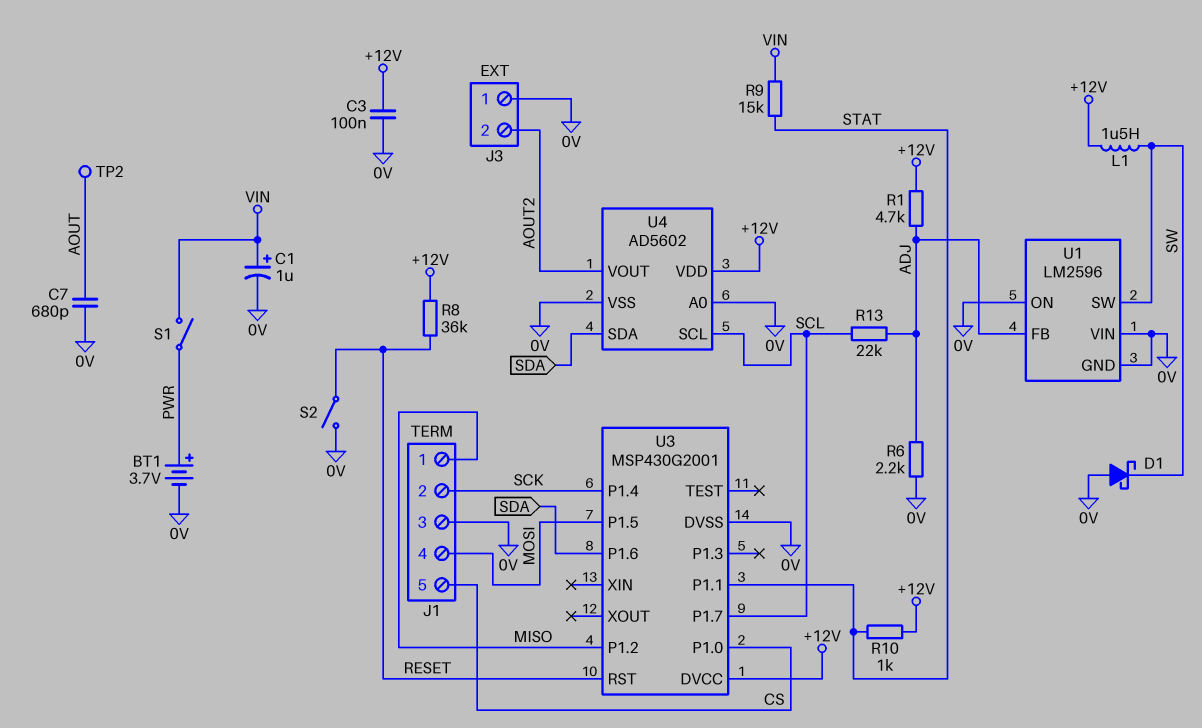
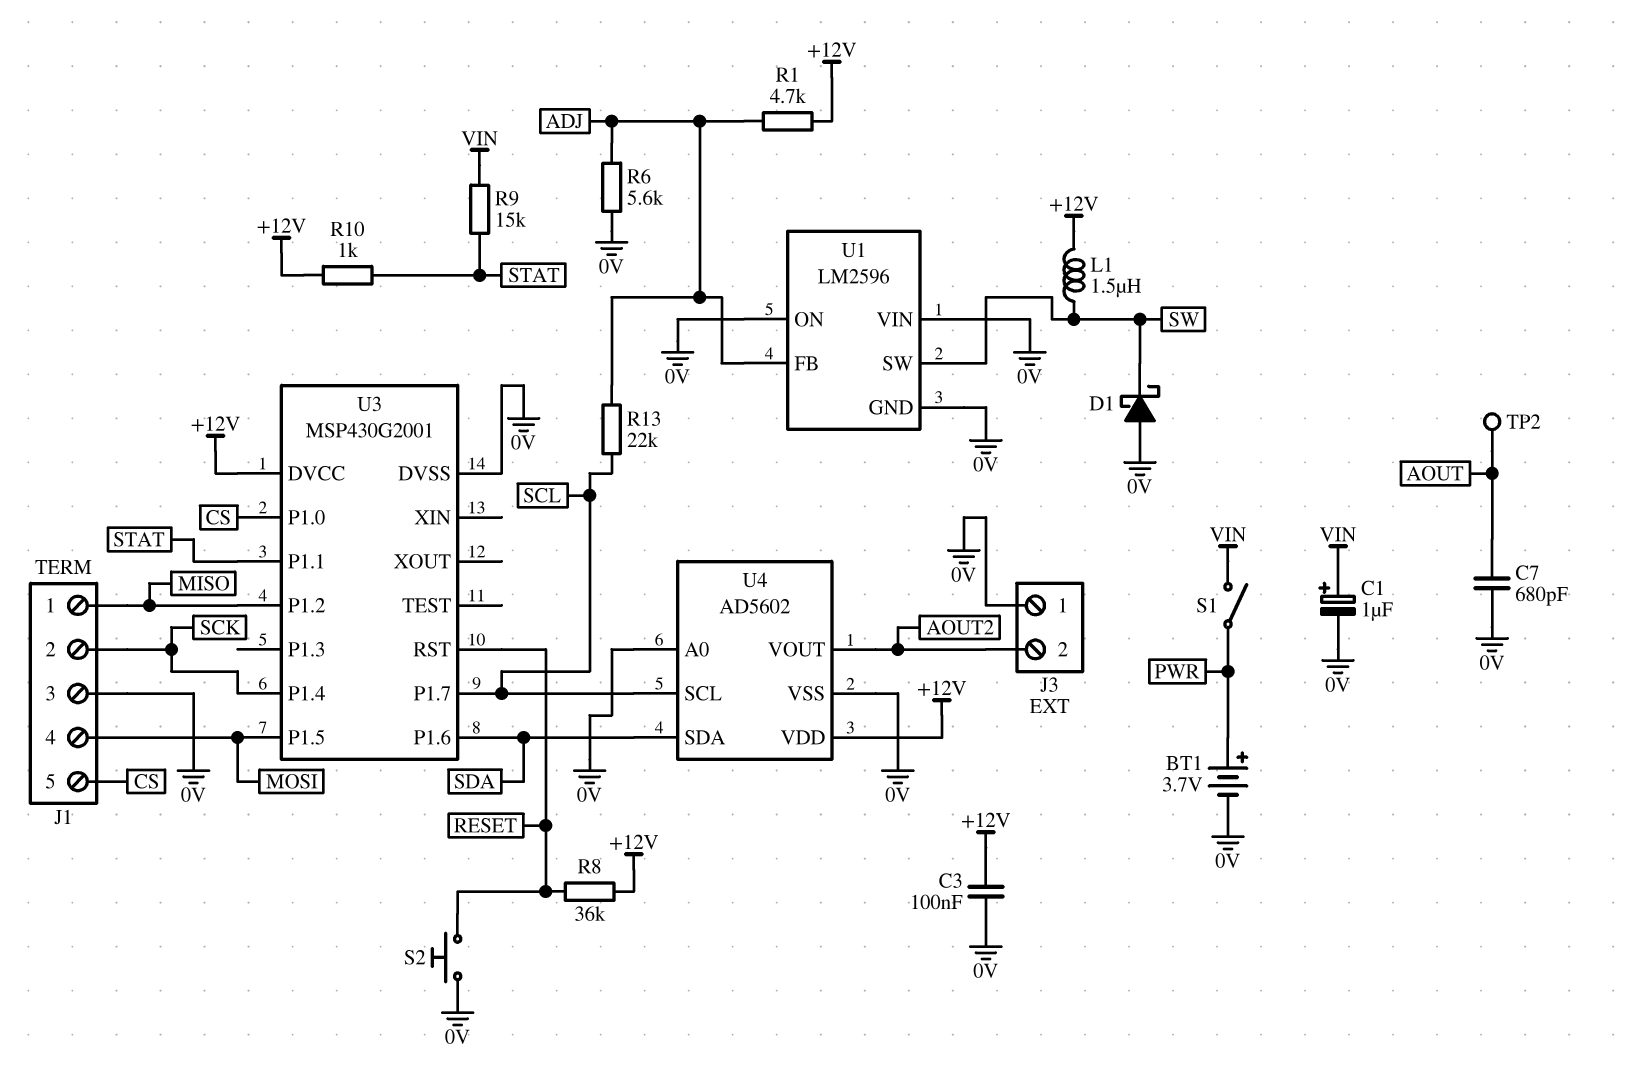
R6: 2.2k (0V, ADJ) -> 5.6k (0V, ADJ)
S2: switch (0V, RESET) -> button (0V, RESET)

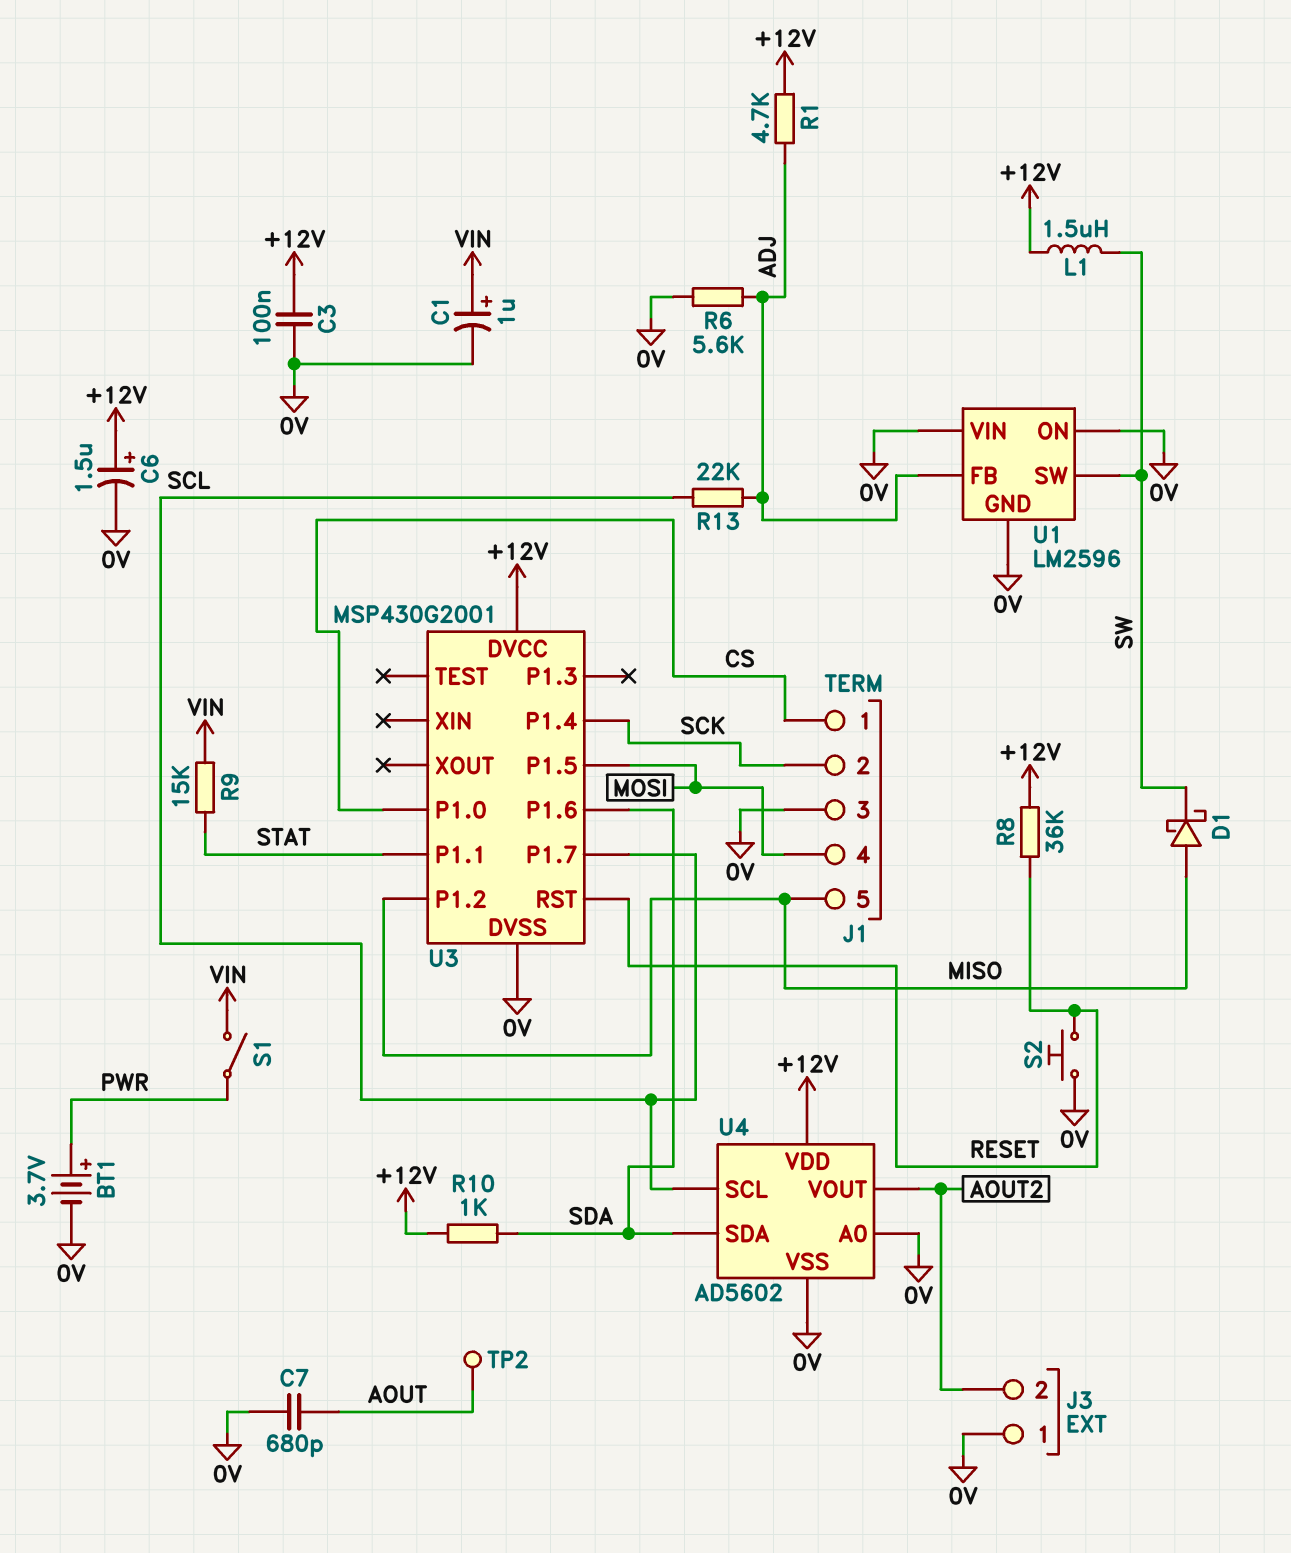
C6: none -> 1.5uF (plus +12V, minus 0V)
D1: schottky (A 0V, K SW) -> schottky (A MISO, K SW)
J1 pin 1: MISO -> CS
J1 pin 5: CS -> MISO
R10: 1k (+12V, STAT) -> 1k (+12V, SDA)

